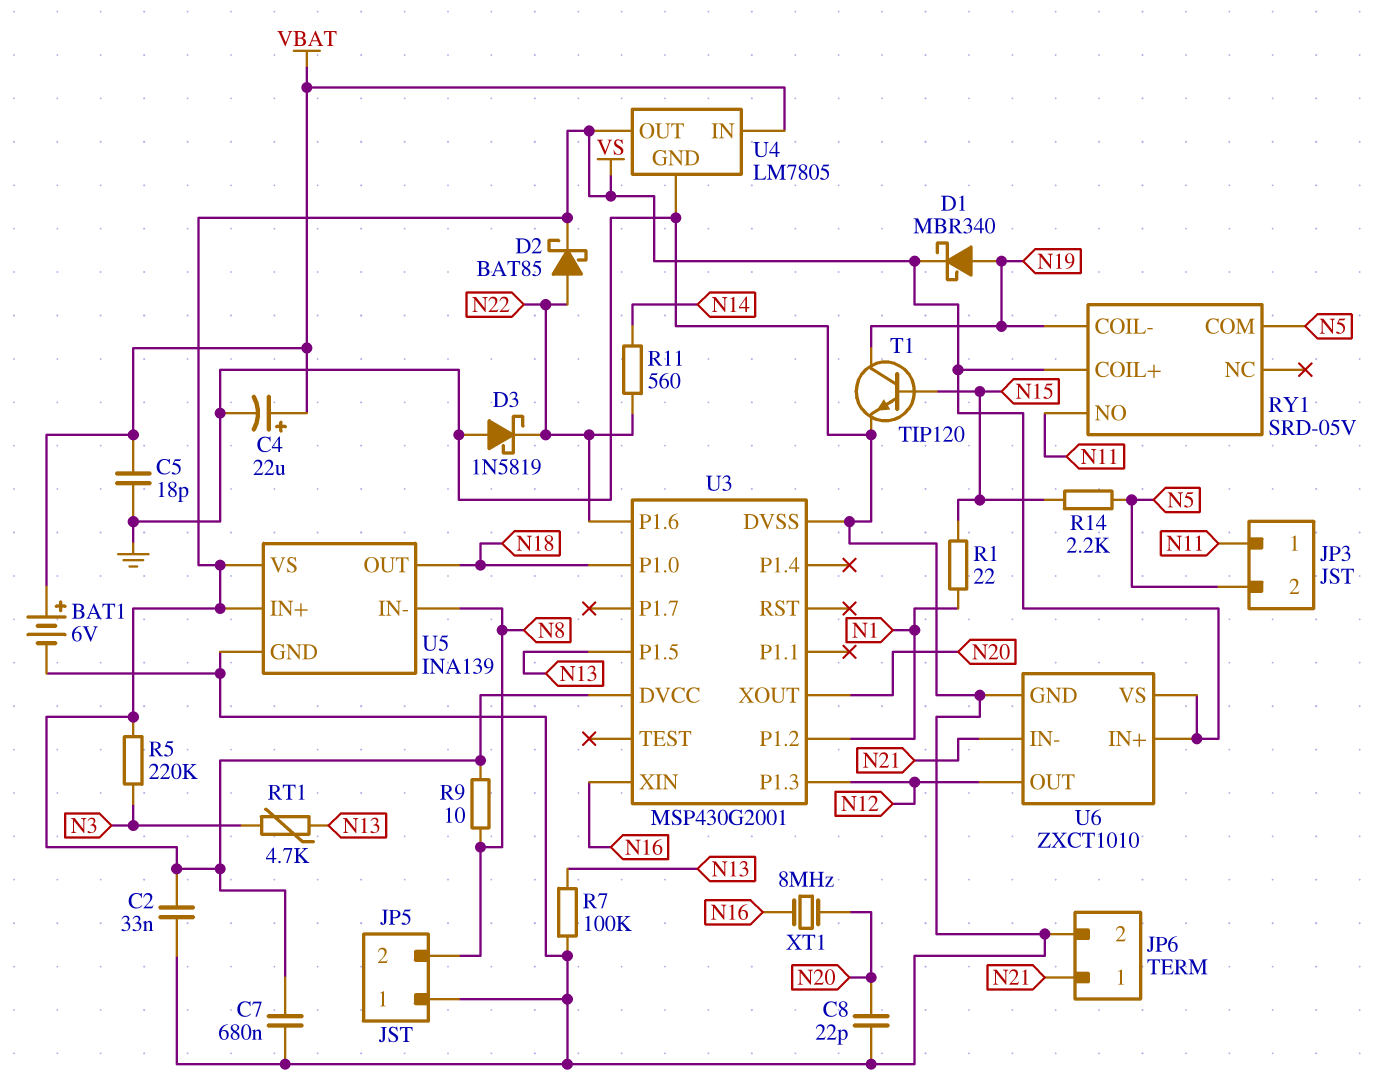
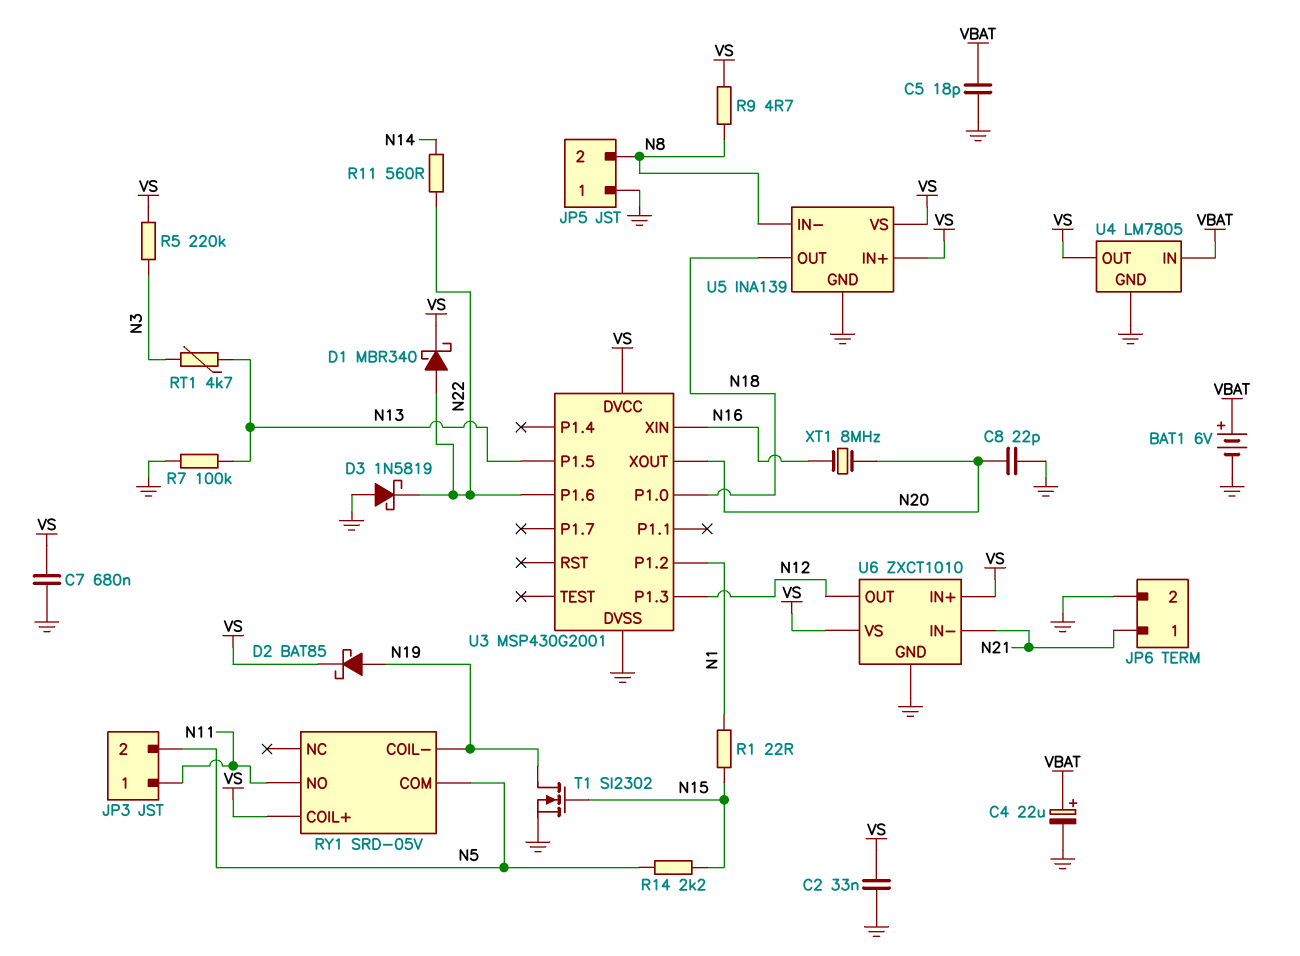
D1: schottky MBR340 (A N19, K VS) -> schottky MBR340 (A N22, K VS)
D2: schottky BAT85 (A N22, K VS) -> schottky BAT85 (A N19, K VS)
R9: 10 (N8, VS) -> 4.7 (N8, VS)
T1: NPN TIP120 (B N15, C N19, E GND) -> NMOS SI2302 (G N15, D N19, S GND)

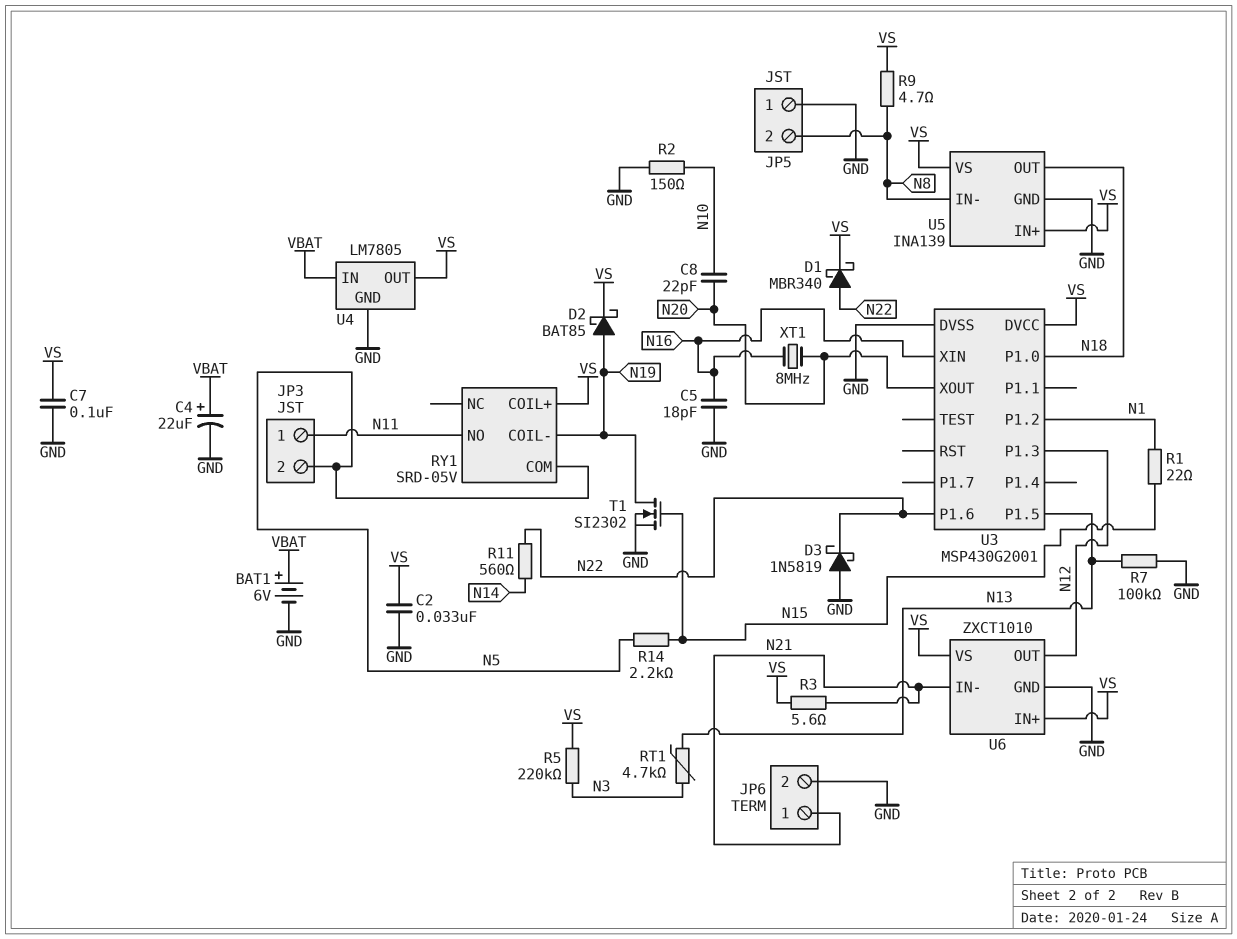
C5: 18pF (GND, VBAT) -> 18pF (GND, N16)
C7: 680nF (GND, VS) -> 100nF (GND, VS)
C8: 22pF (GND, N20) -> 22pF (N10, N20)
R2: none -> 150 (GND, N10)
R3: none -> 5.6 (N21, VS)

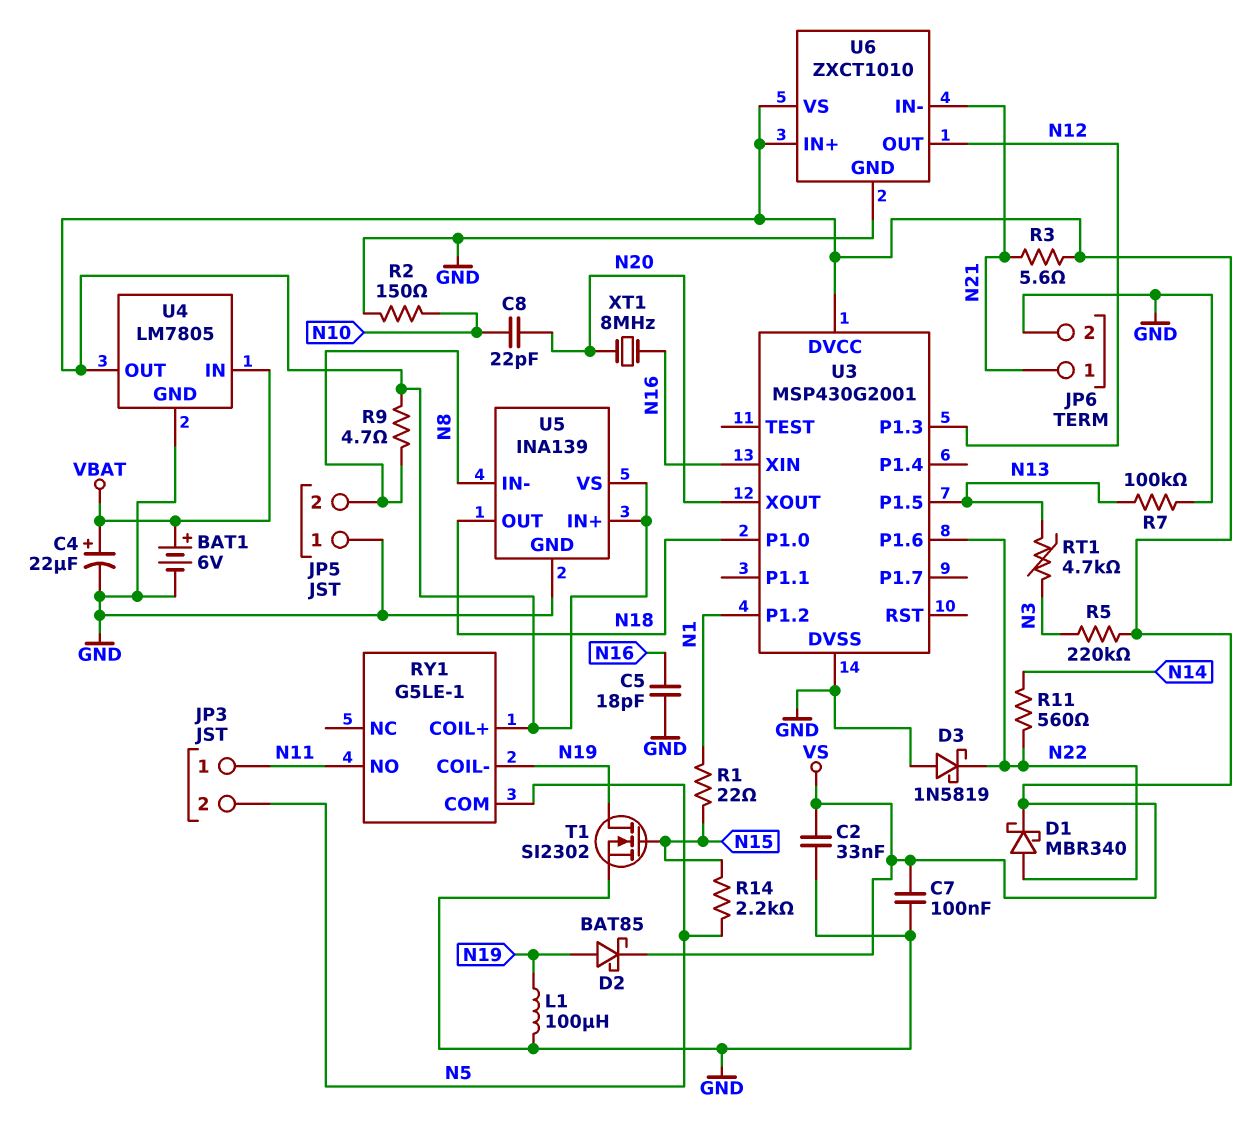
L1: none -> 100uH (GND, N19)
RY1: SRD-05V -> G5LE-1

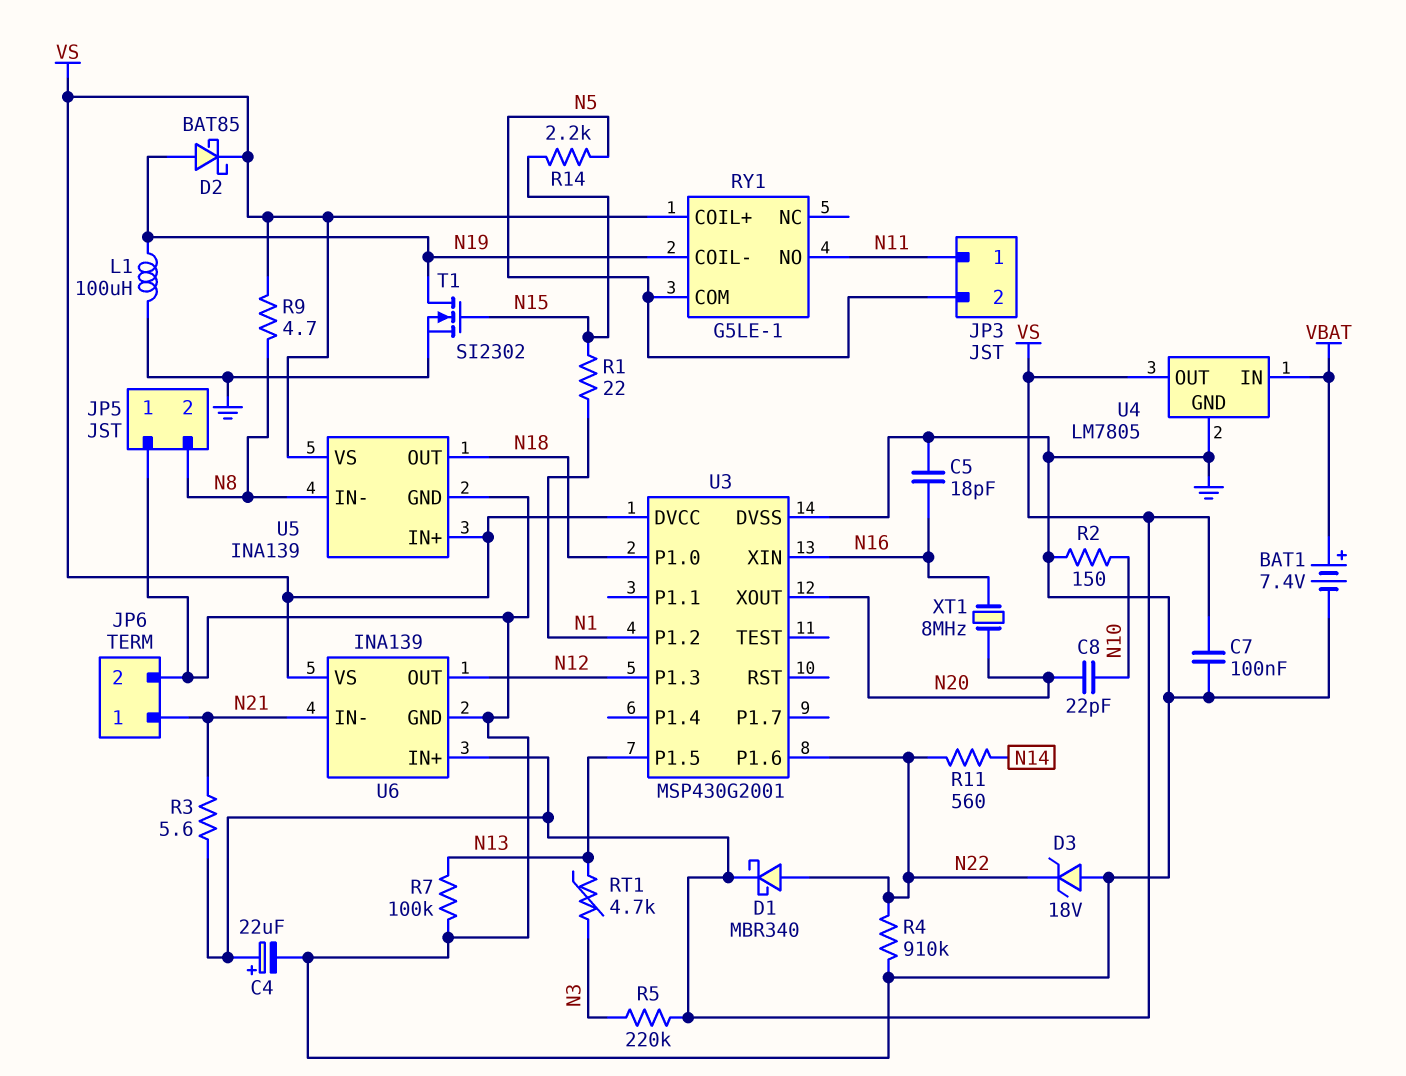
BAT1: 6V (plus VBAT, minus GND) -> 7.4V (plus VBAT, minus GND)
C2: 33nF (GND, VS) -> none
C4: 22uF (plus VBAT, minus GND) -> 22uF (plus VS, minus GND)
D3: schottky 1N5819 (A GND, K N22) -> zener 18V (A GND, K N22)
R4: none -> 910k (GND, N22)
U6: ZXCT1010 -> INA139

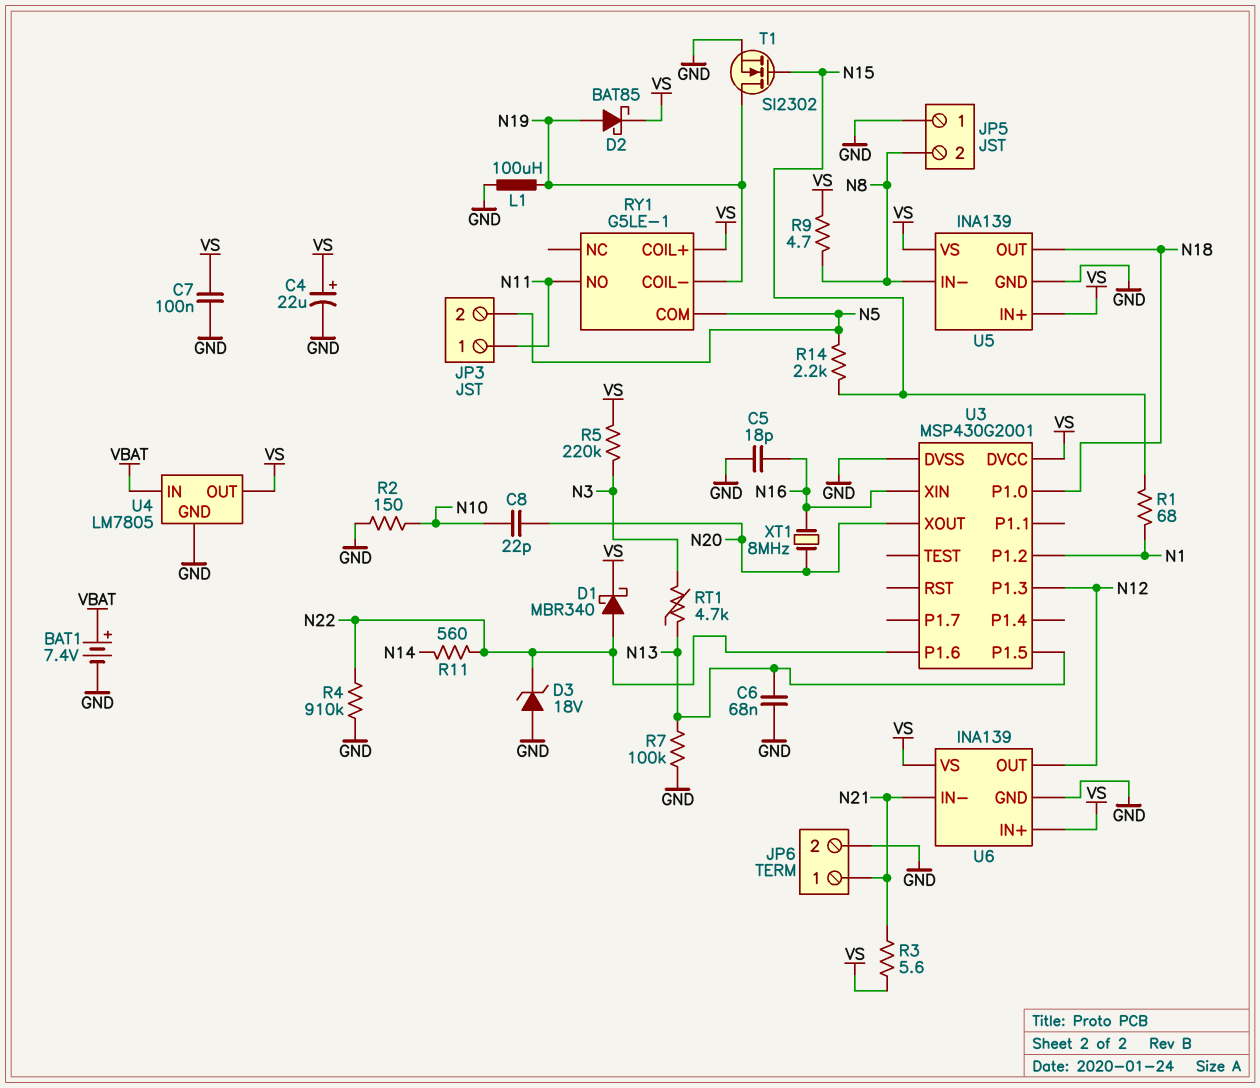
C6: none -> 68nF (GND, N13)
R1: 22 (N1, N15) -> 68 (N1, N15)

